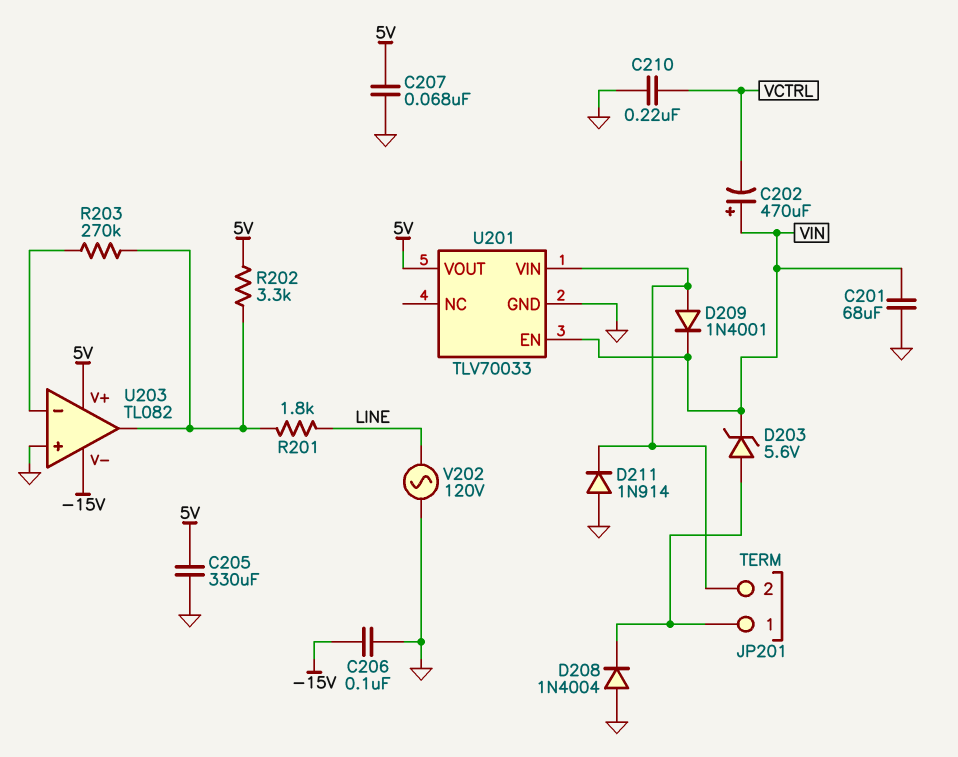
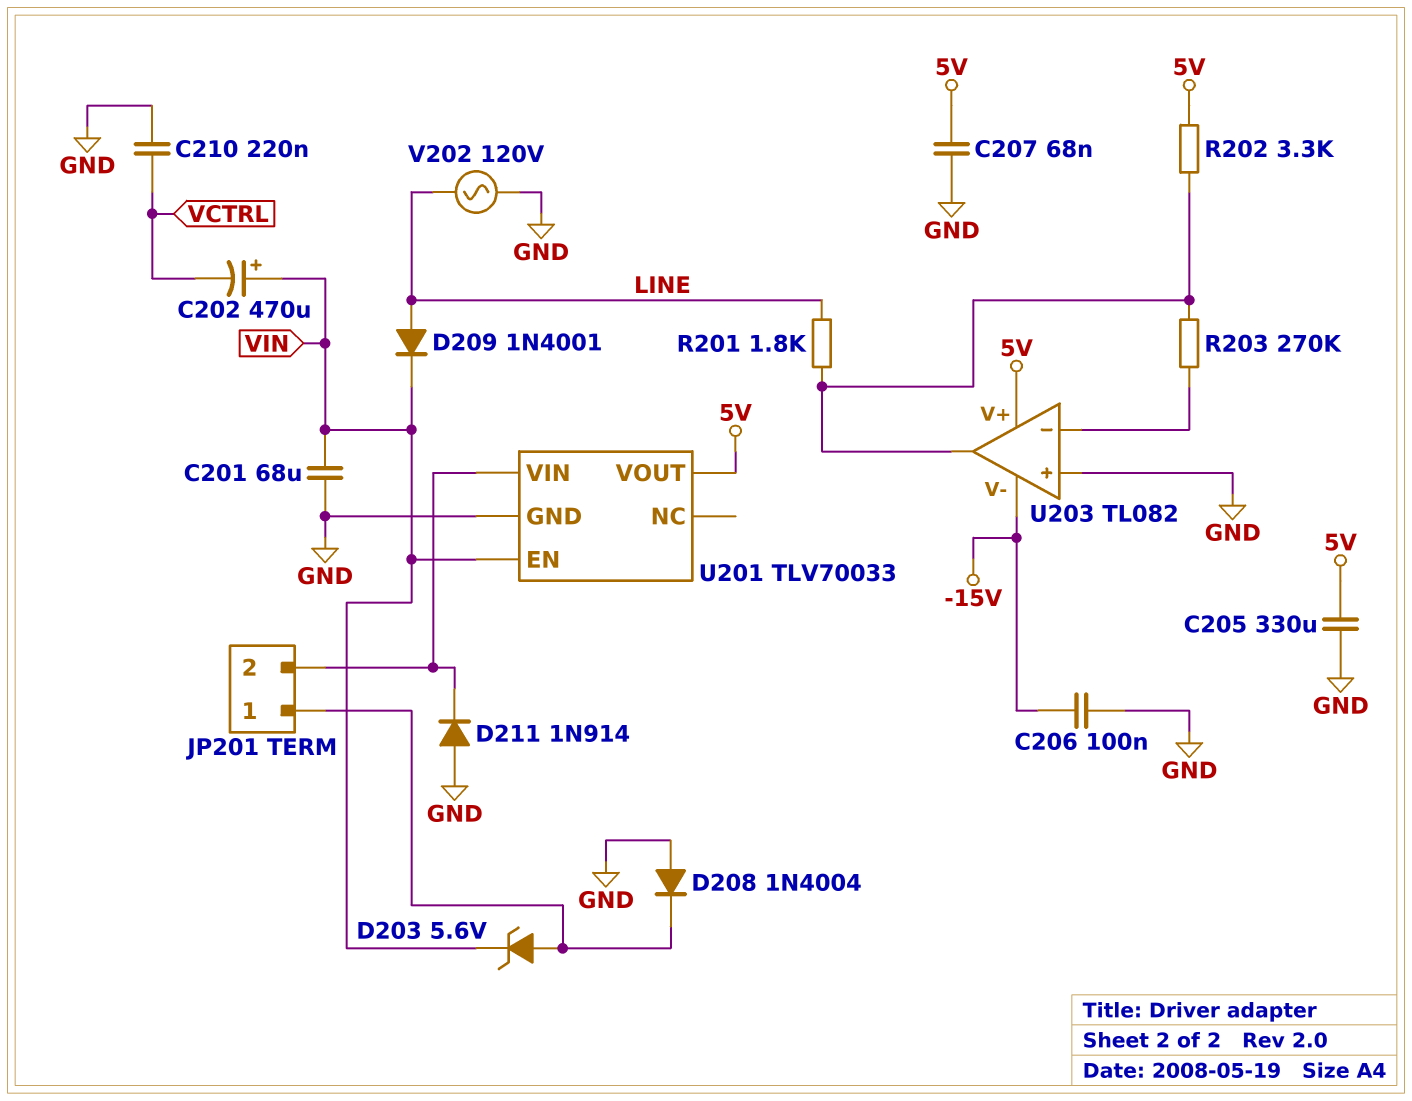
D209: diode 1N4001 (A JP201/2, K VIN) -> diode 1N4001 (A LINE, K VIN)

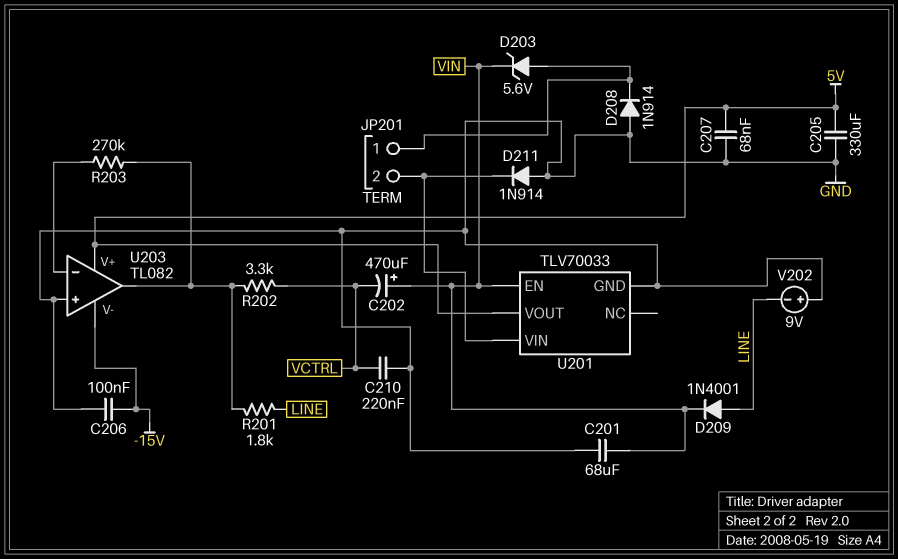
D208: diode 1N4004 (A GND, K JP201/1) -> diode 1N914 (A GND, K JP201/1)
R202: 3.3k (5V, U203/out) -> 3.3k (U203/out, VCTRL)
V202: AC 120V (GND, LINE) -> 9V (plus GND, minus LINE)

